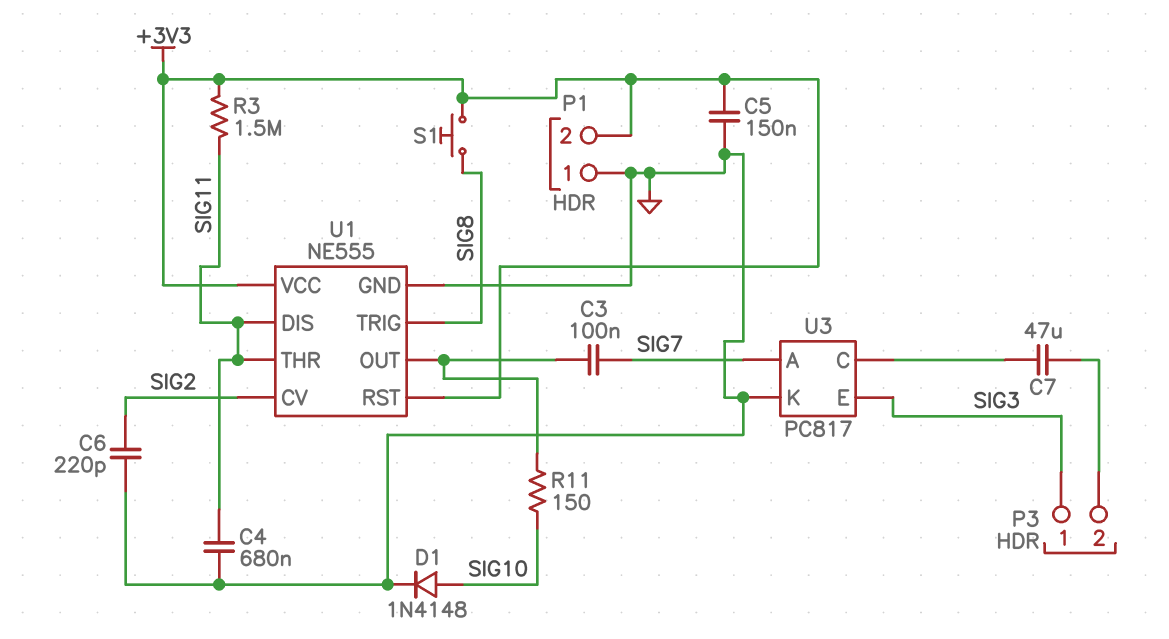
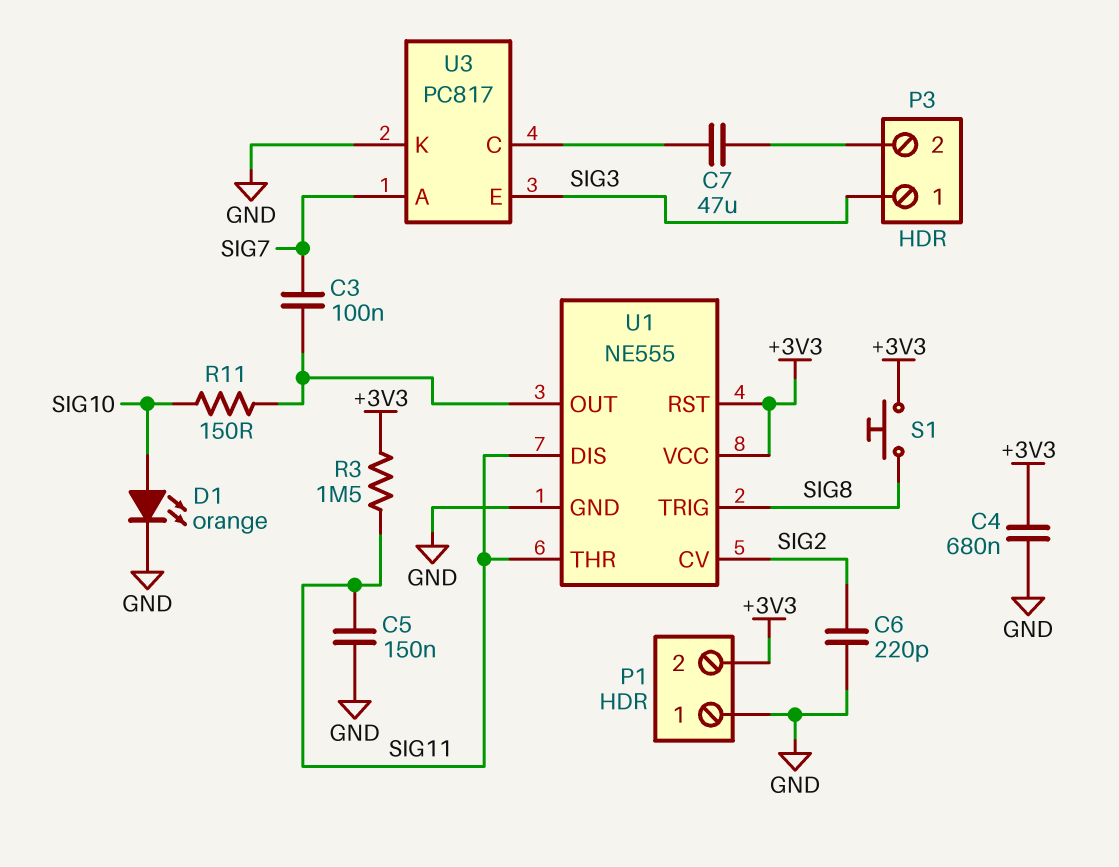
C4: 680nF (GND, SIG11) -> 680nF (+3V3, GND)
C5: 150nF (+3V3, GND) -> 150nF (GND, SIG11)
D1: diode 1N4148 (A SIG10, K GND) -> LED orange (A SIG10, K GND)

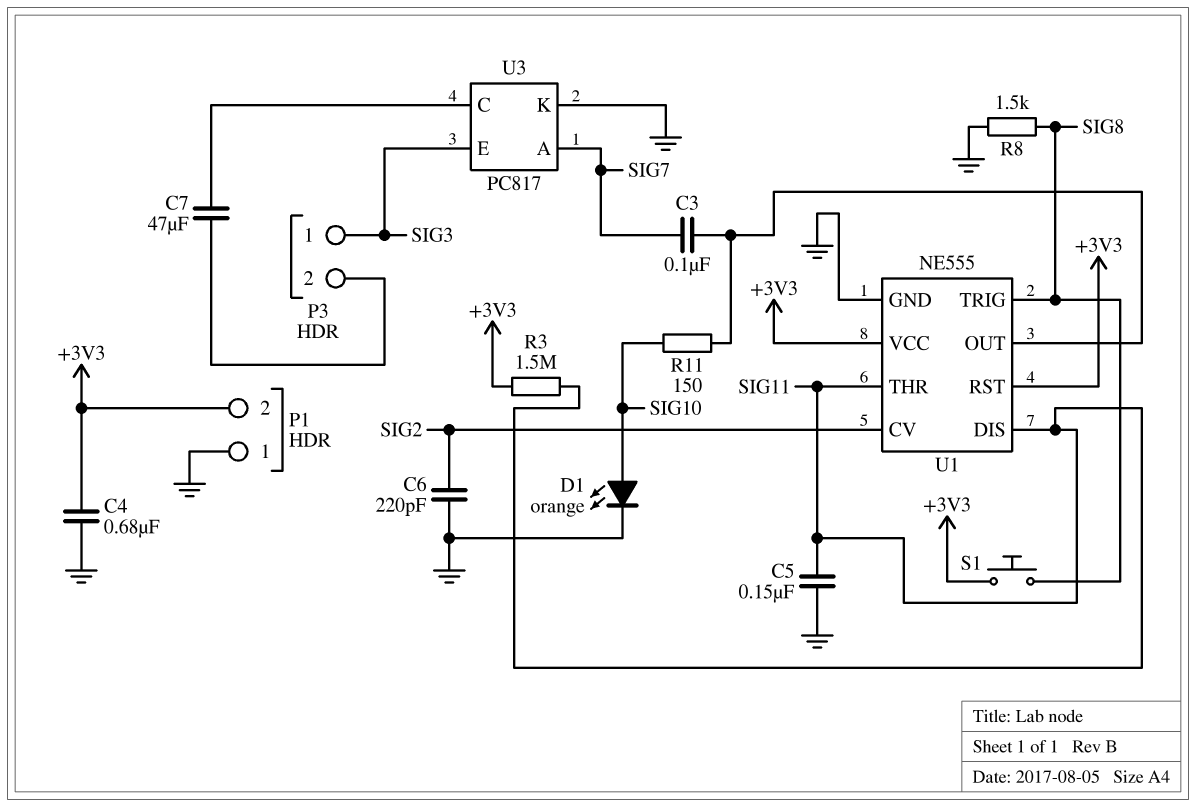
R8: none -> 1.5k (GND, SIG8)

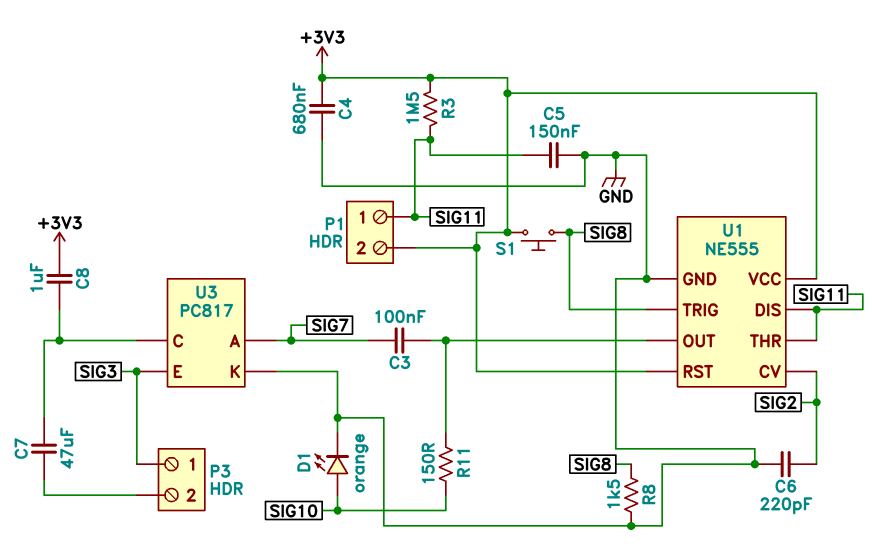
C8: none -> 1uF (+3V3, U3/C)
P1 pin 1: GND -> SIG11

